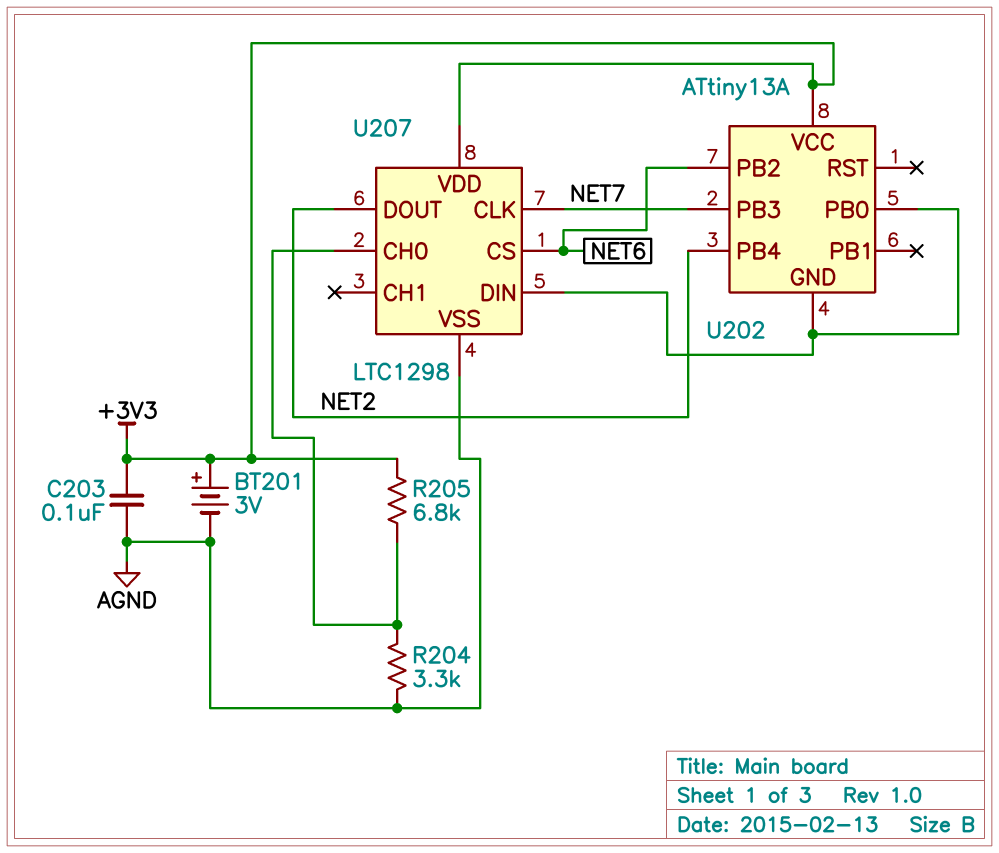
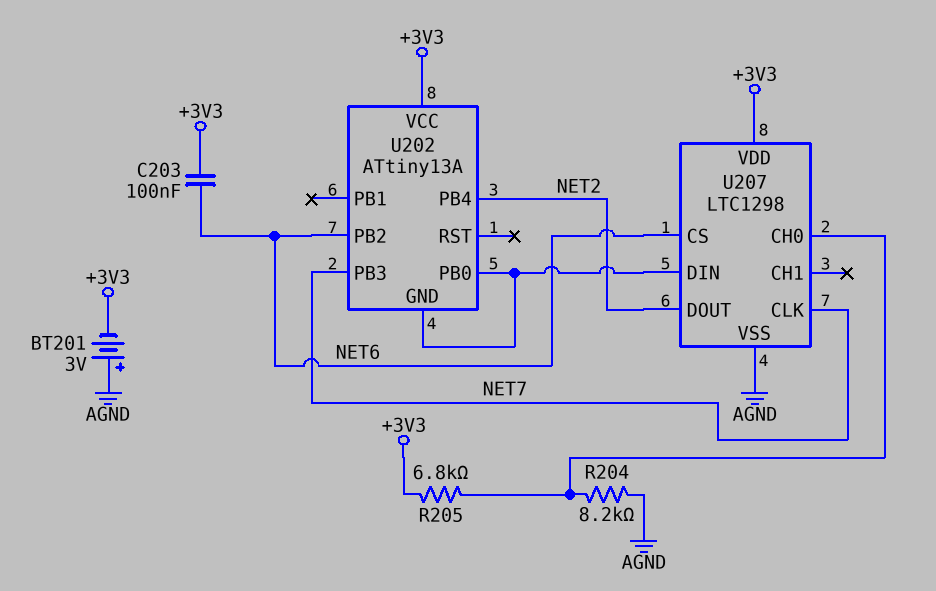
BT201: 3V (plus +3V3, minus AGND) -> 3V (plus AGND, minus +3V3)
C203: 100nF (+3V3, AGND) -> 100nF (+3V3, NET6)
R204: 3.3k (AGND, U207/CH0) -> 8.2k (AGND, U207/CH0)

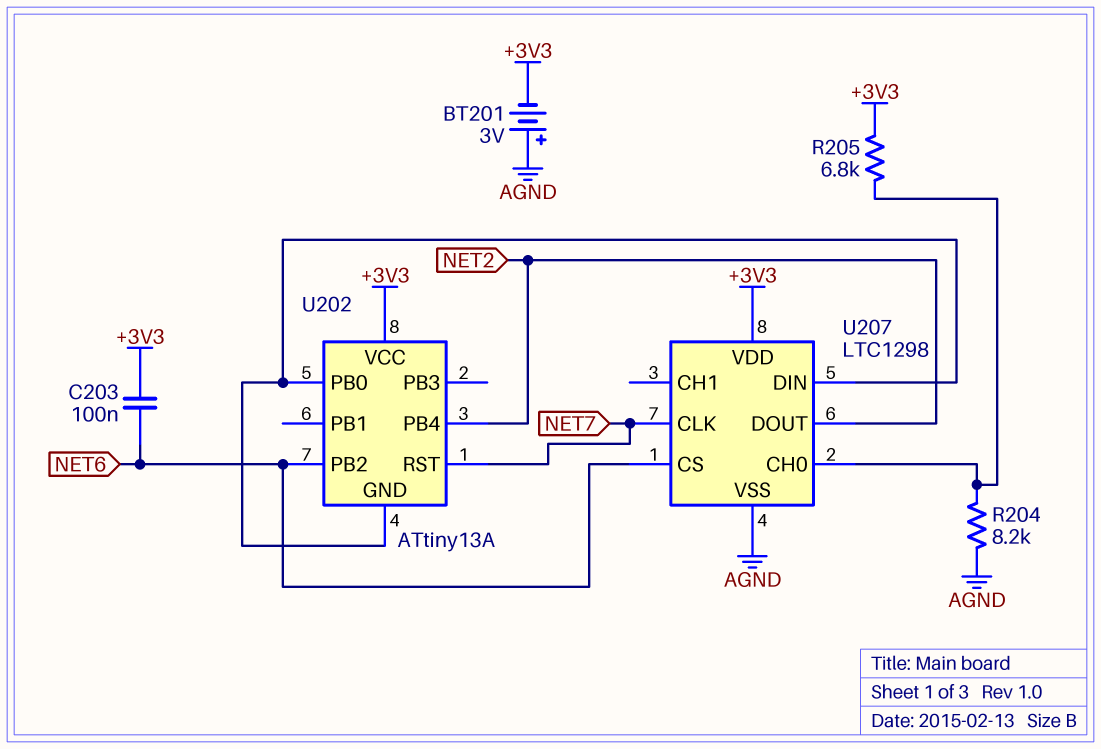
U202 pin PB3: NET7 -> none
U202 pin RST: none -> NET7

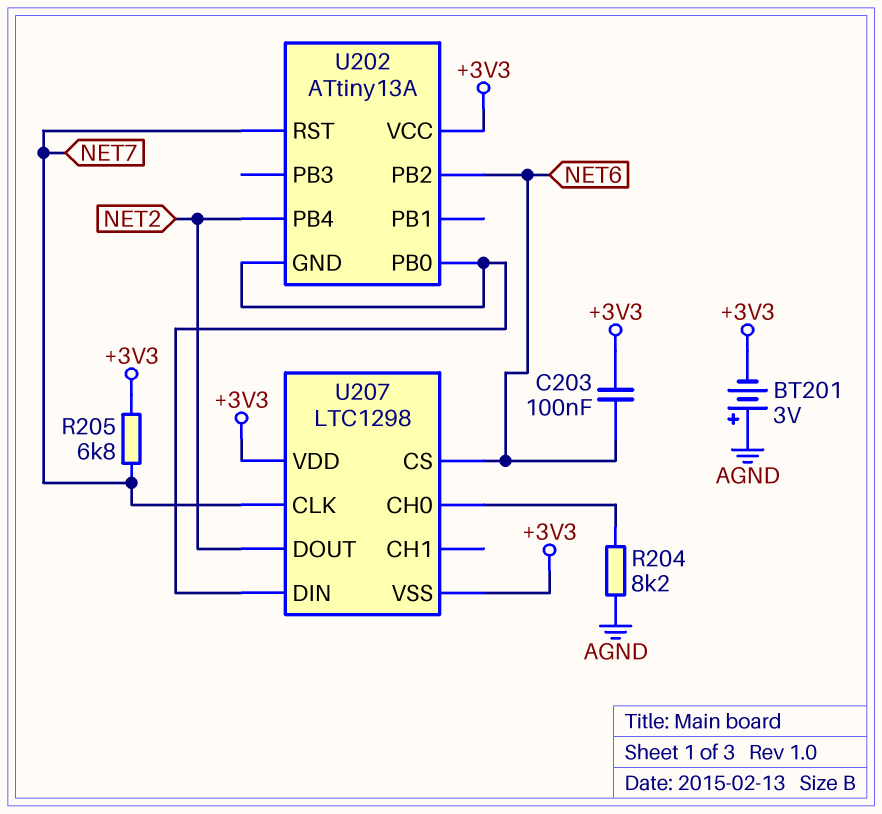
R205: 6.8k (+3V3, U207/CH0) -> 6.8k (+3V3, NET7)
U207 pin VSS: AGND -> +3V3

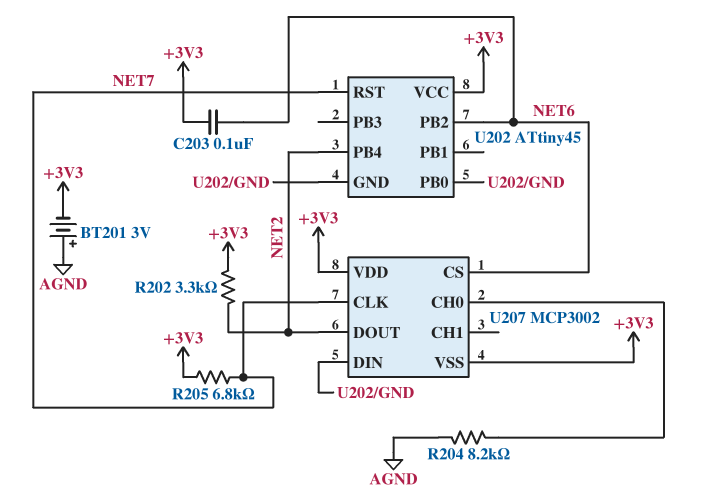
R202: none -> 3.3k (+3V3, NET2)
U202: ATtiny13A -> ATtiny45
U207: LTC1298 -> MCP3002

